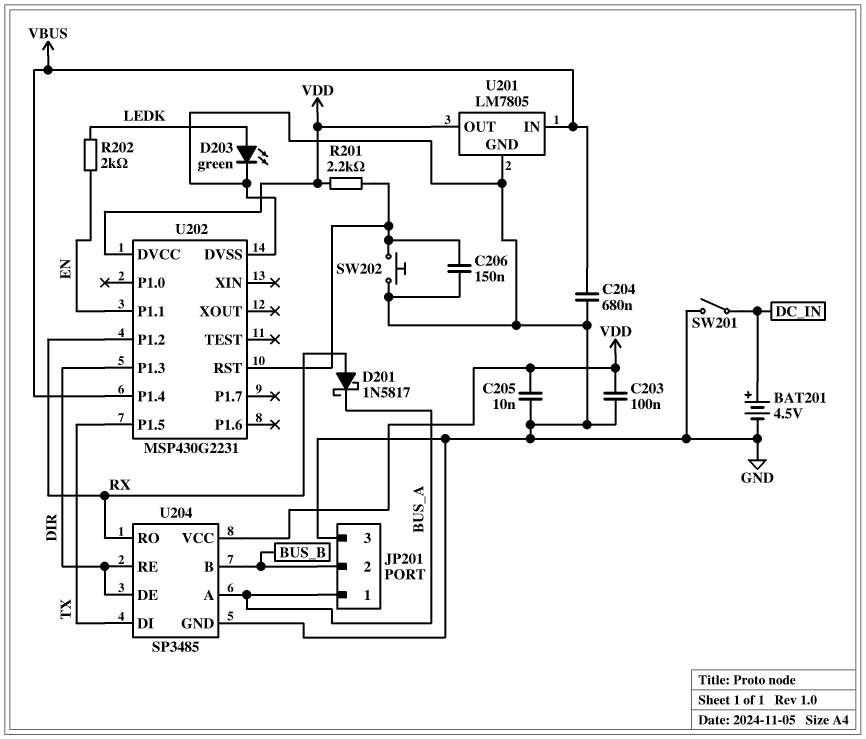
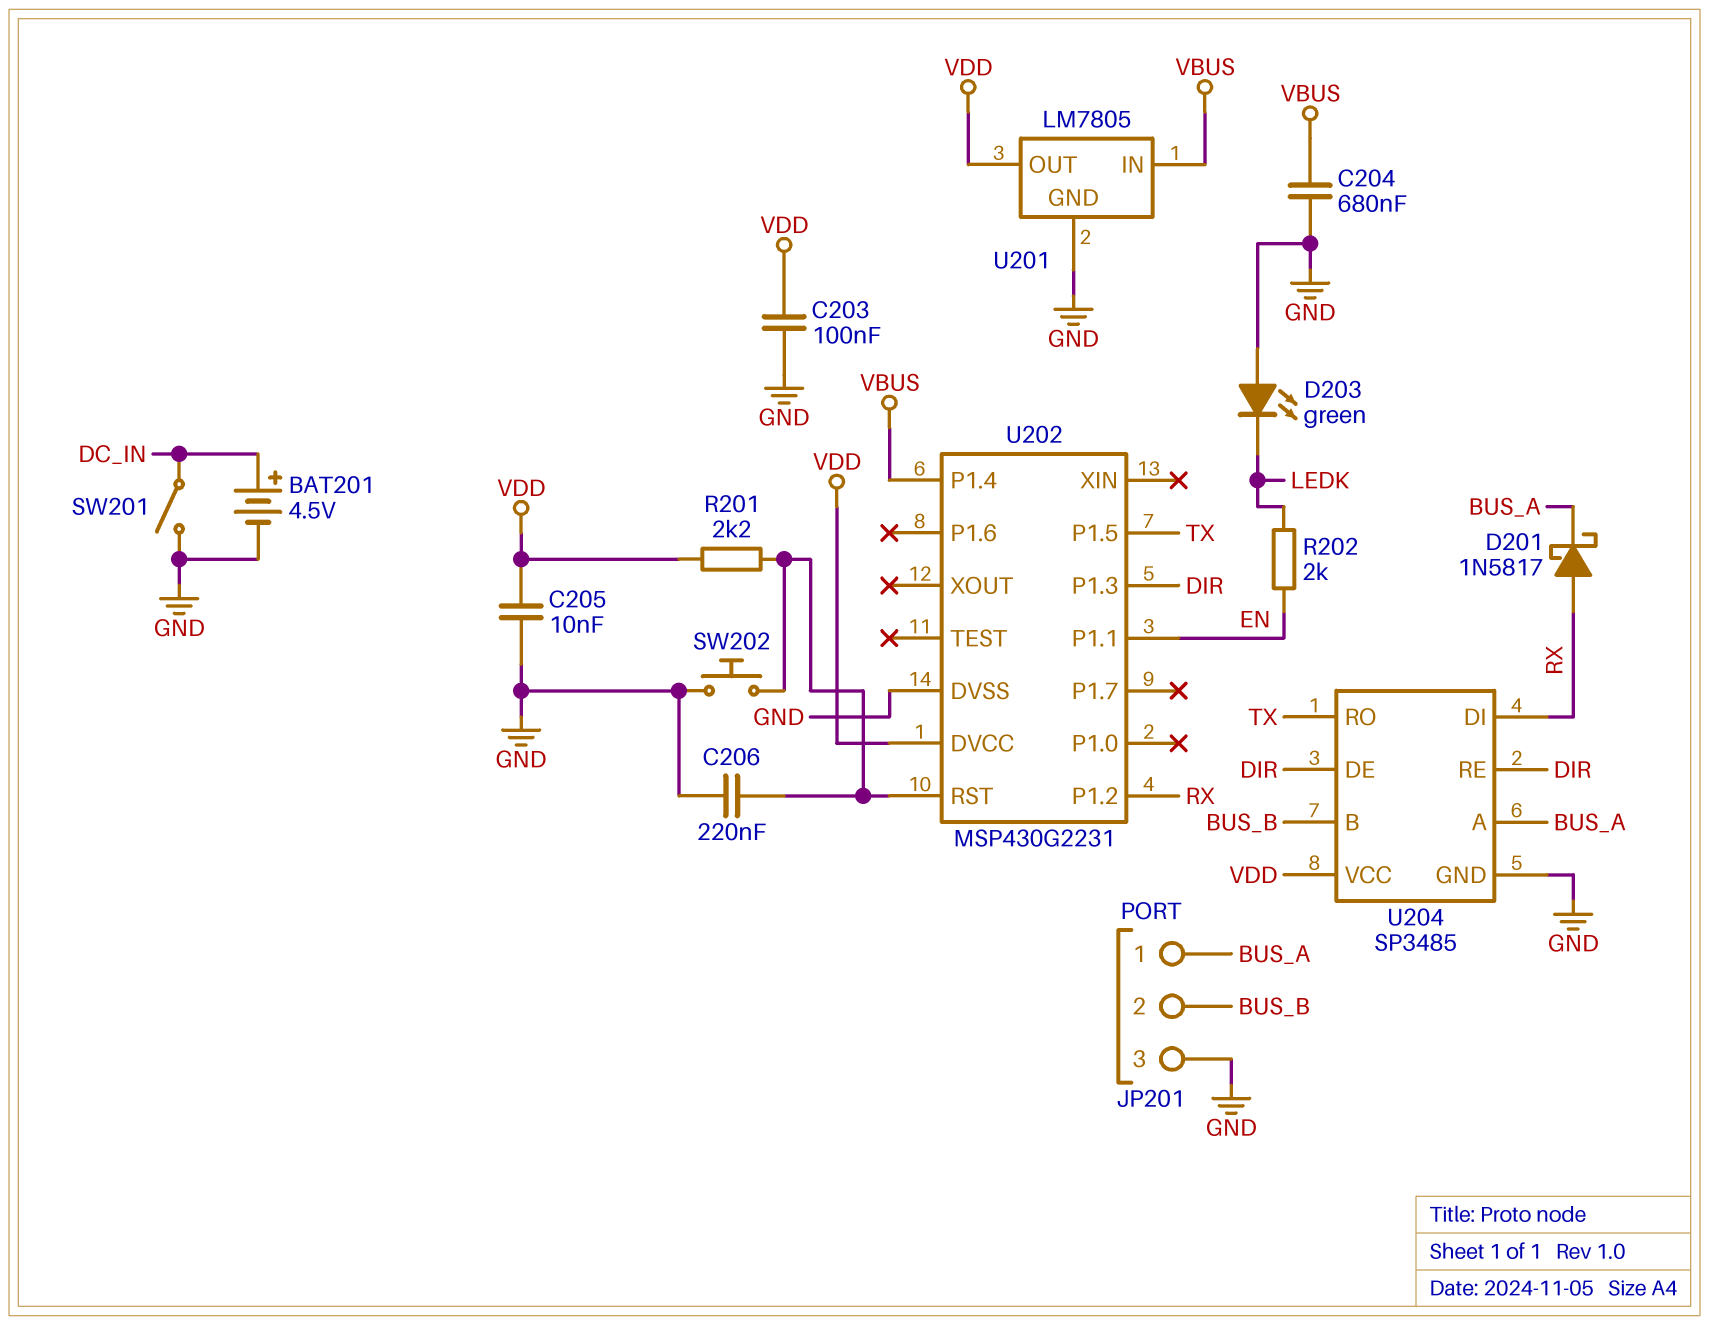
C206: 150nF (GND, U202/RST) -> 220nF (GND, U202/RST)
D203: LED green (A LEDK, K GND) -> LED green (A GND, K LEDK)
U204 pin DI: TX -> RX
U204 pin RO: RX -> TX

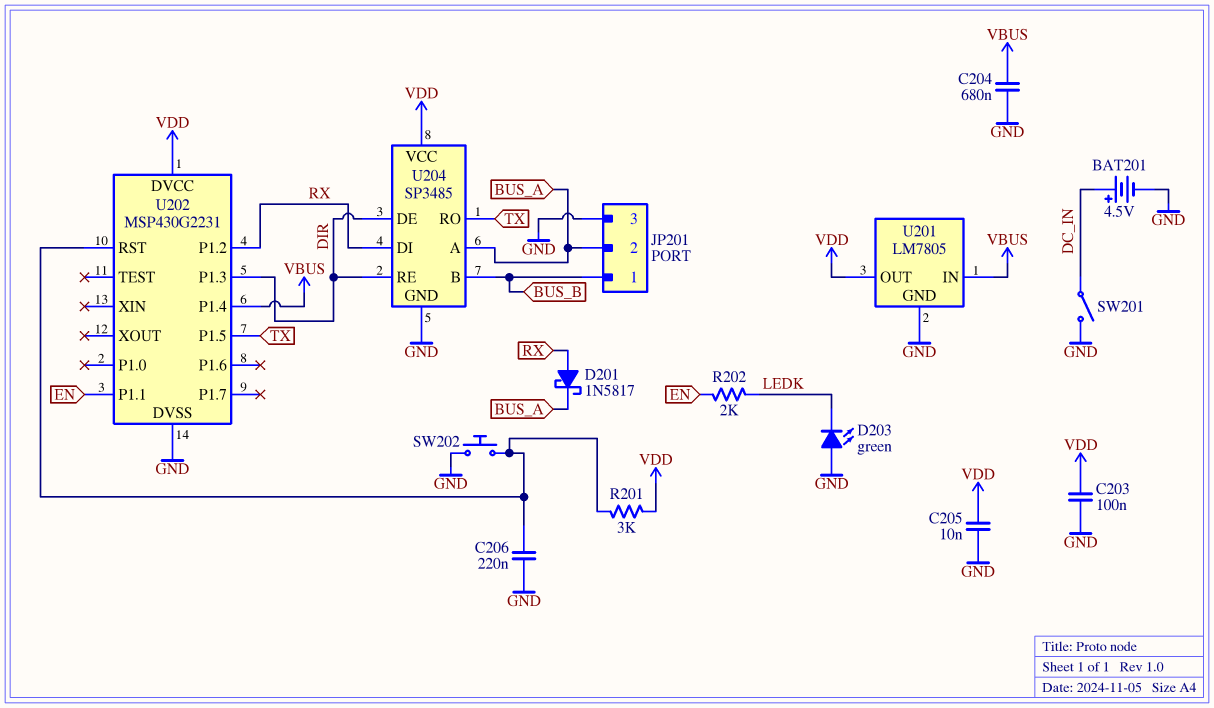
JP201 pin 1: BUS_A -> BUS_B
JP201 pin 2: BUS_B -> BUS_A
R201: 2.2k (U202/RST, VDD) -> 3k (U202/RST, VDD)

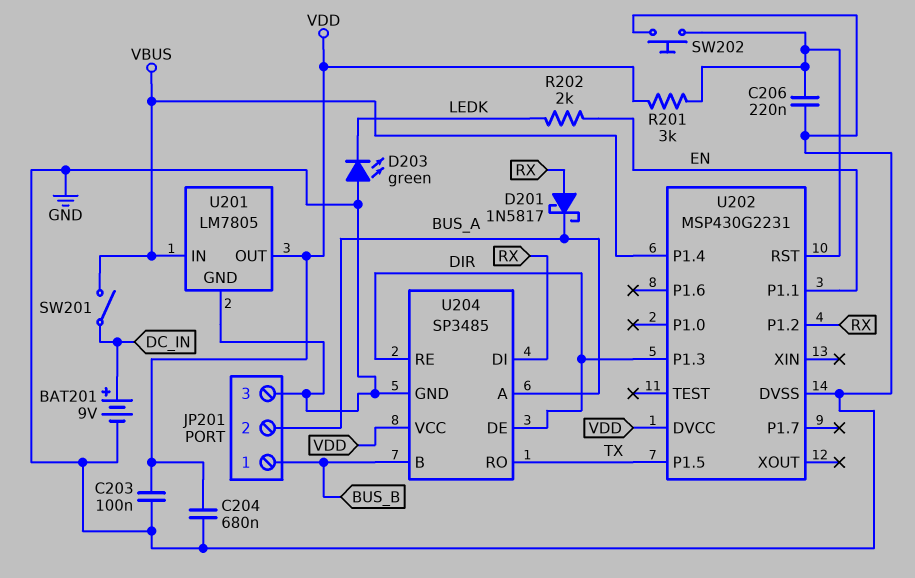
BAT201: 4.5V (plus DC_IN, minus GND) -> 9V (plus DC_IN, minus GND)
C204: 680nF (GND, VBUS) -> 680nF (GND, VDD)
C205: 10nF (GND, VDD) -> none
SW201: switch (DC_IN, GND) -> switch (DC_IN, VBUS)

